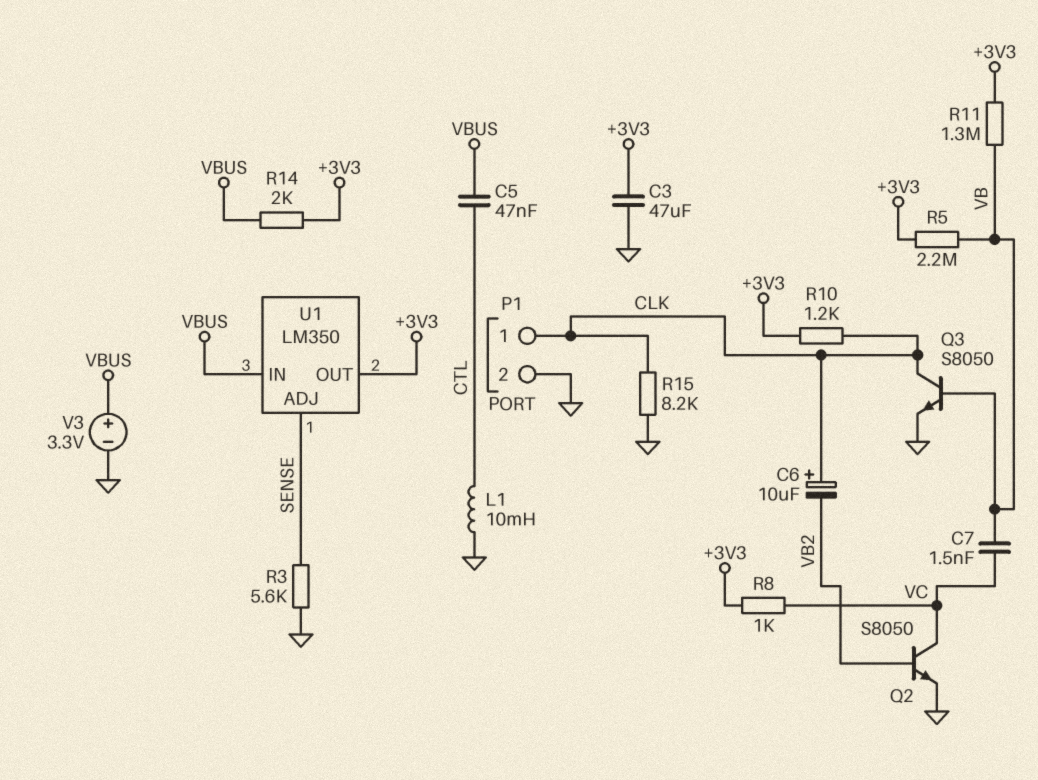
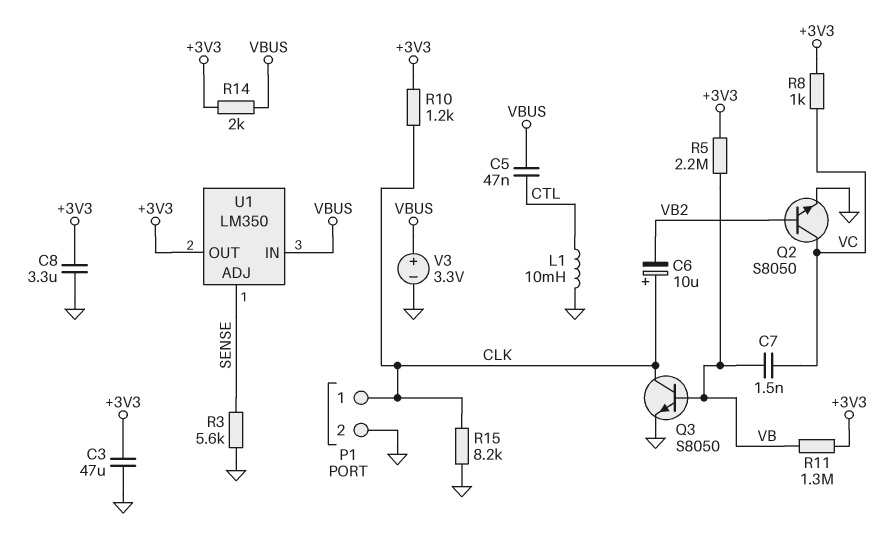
C8: none -> 3.3uF (+3V3, GND)

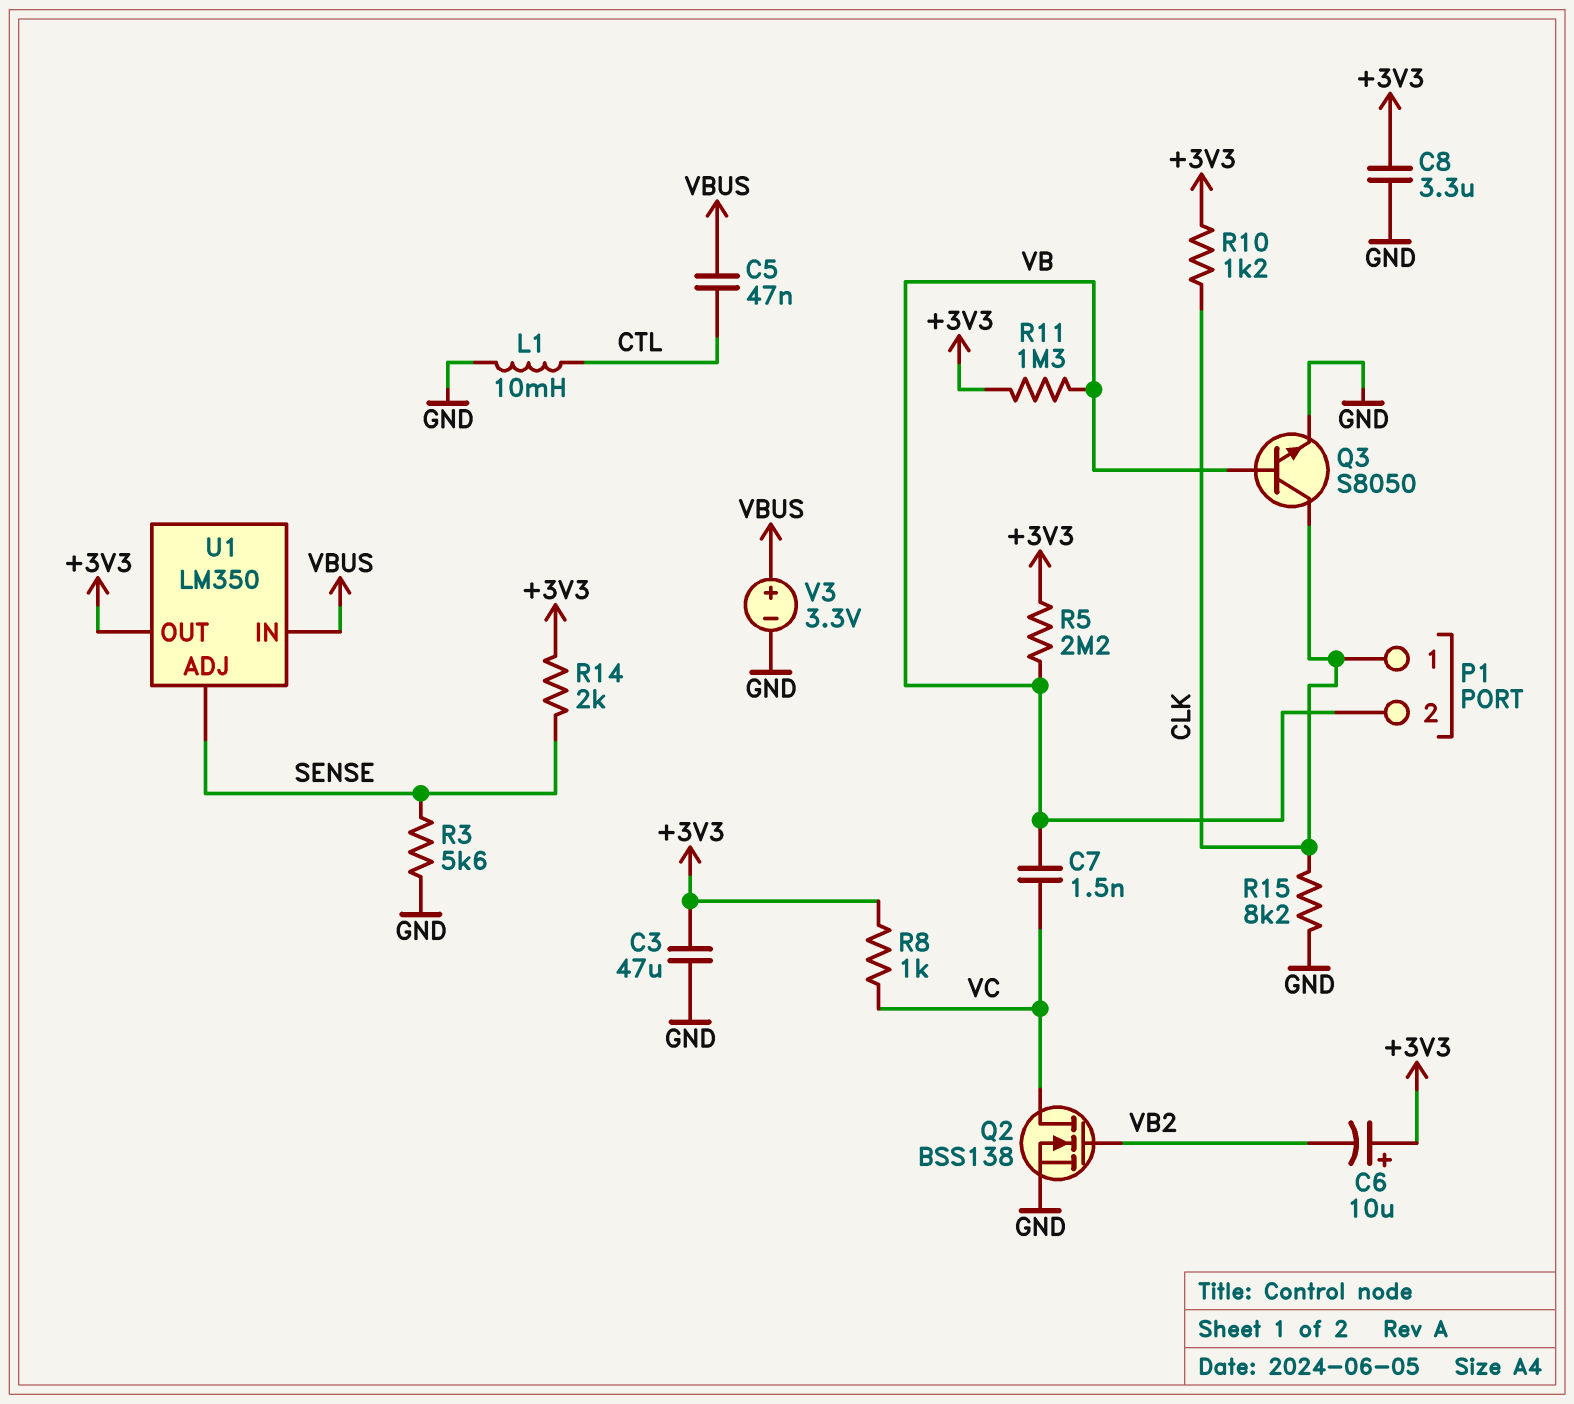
C6: 10uF (plus CLK, minus VB2) -> 10uF (plus +3V3, minus VB2)
P1 pin 2: GND -> VB
Q2: NPN S8050 (B VB2, C VC, E GND) -> NMOS BSS138 (G VB2, D VC, S GND)
R14: 2k (+3V3, VBUS) -> 2k (+3V3, SENSE)

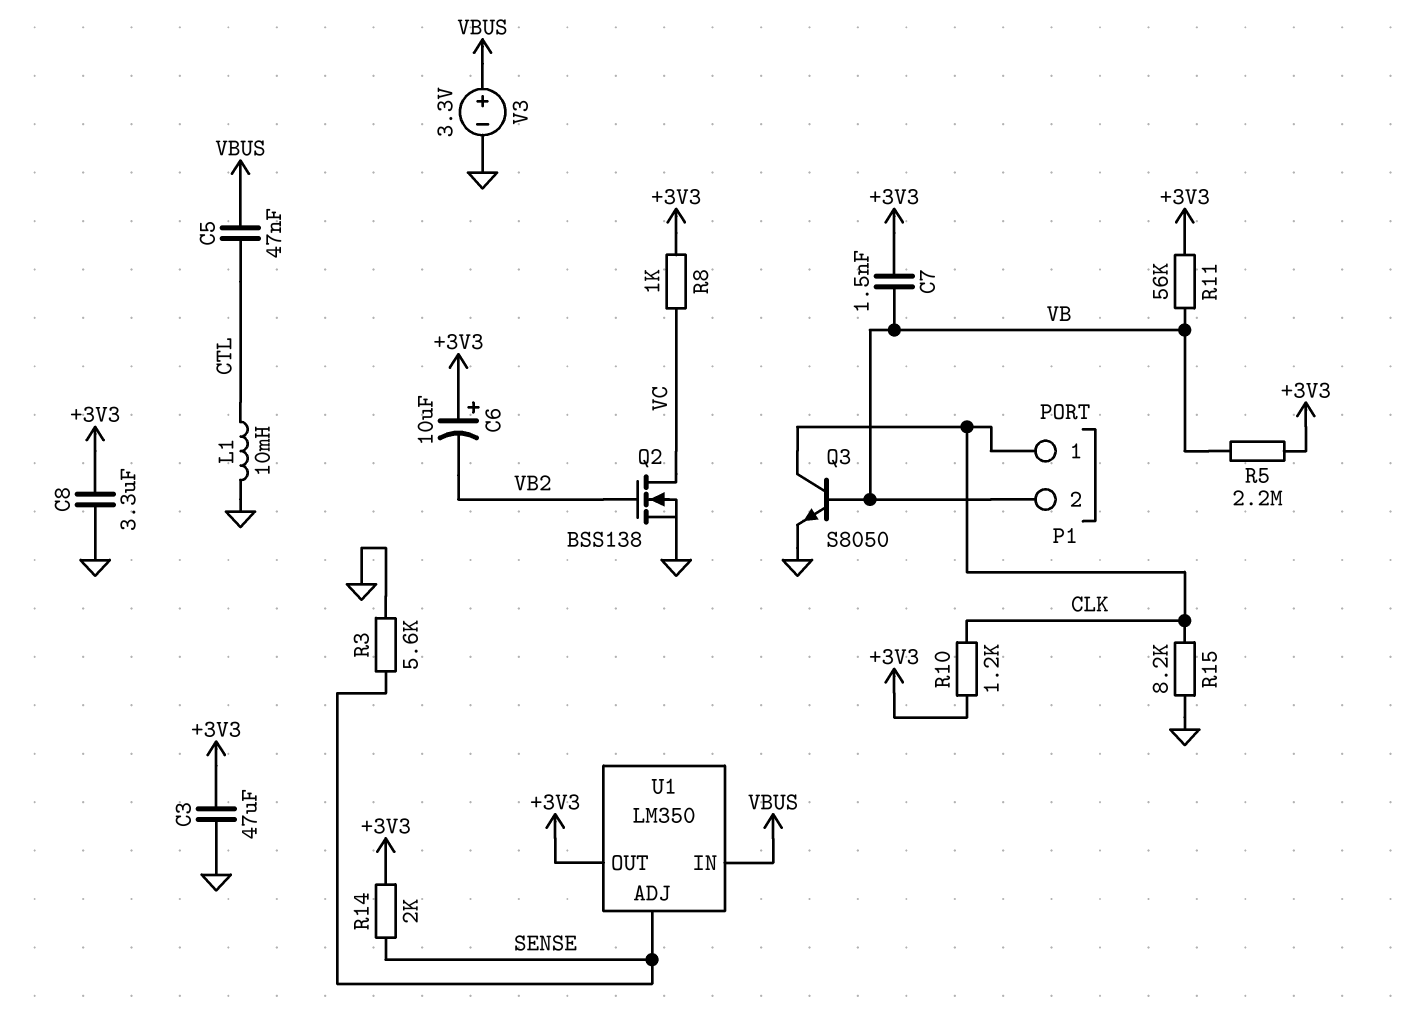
C7: 1.5nF (VB, VC) -> 1.5nF (+3V3, VB)
R11: 1.3M (+3V3, VB) -> 56k (+3V3, VB)

